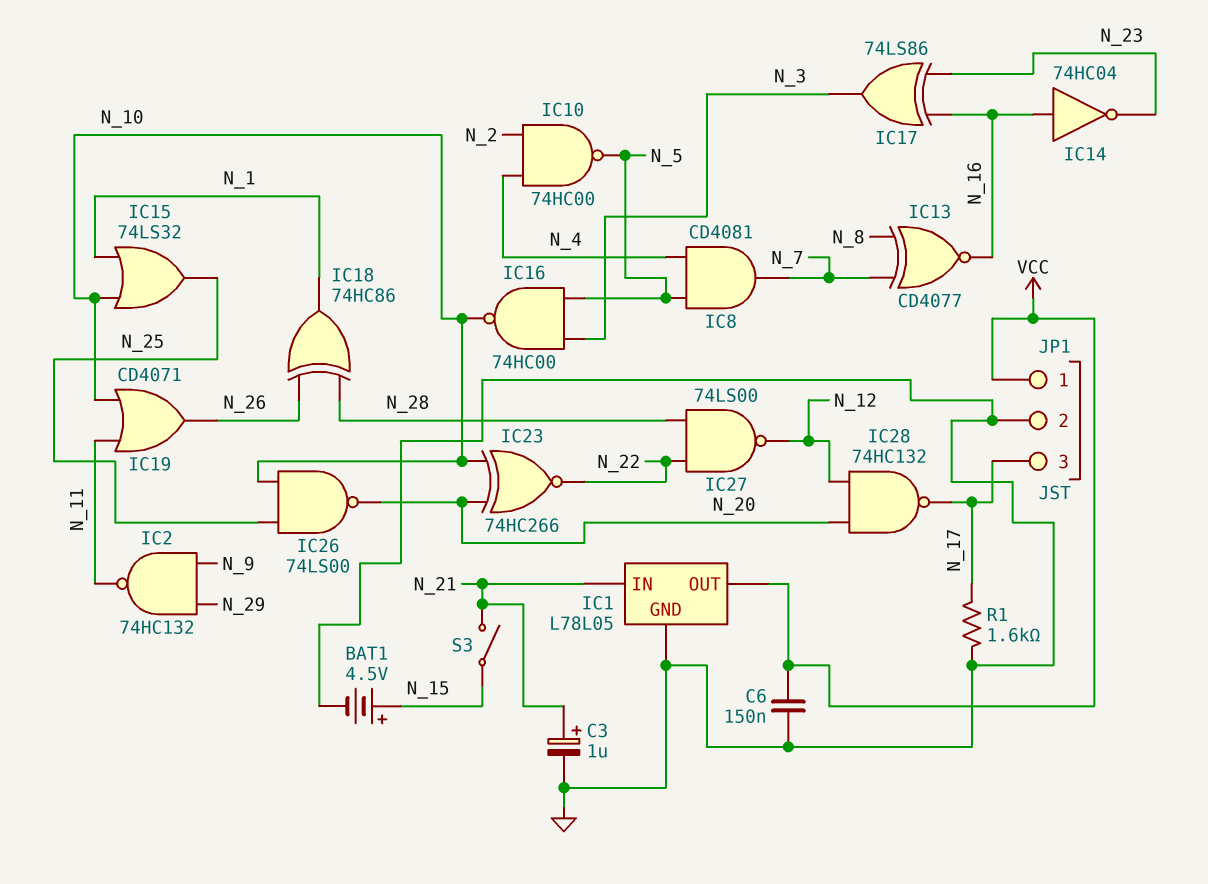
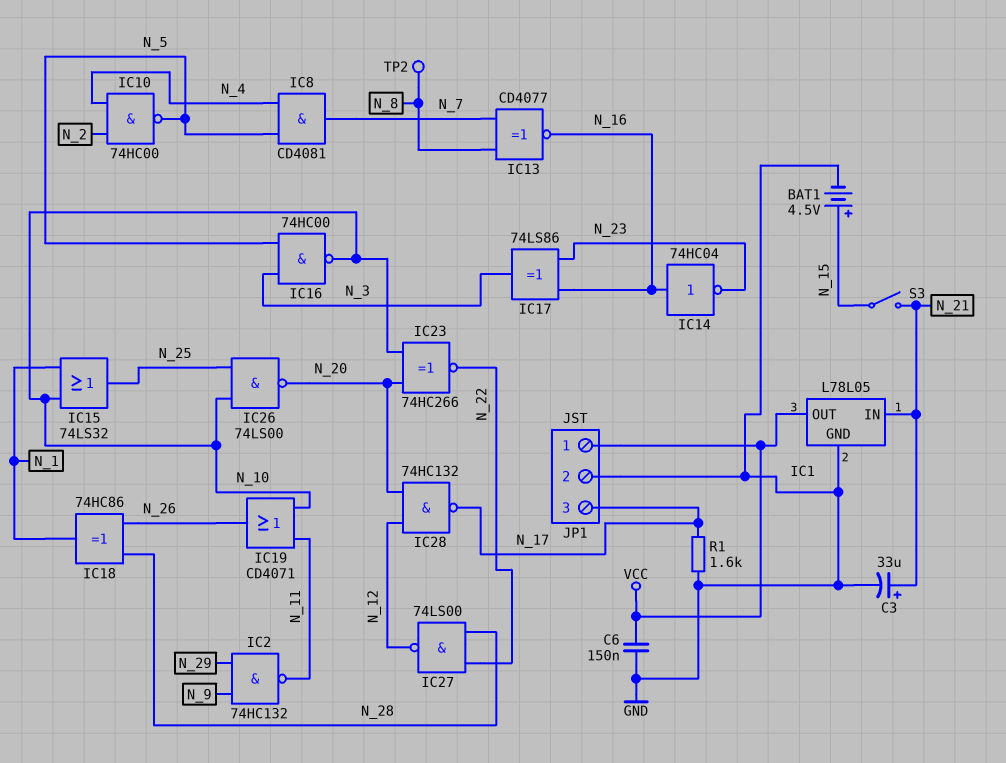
C3: 1uF (plus N_21, minus GND) -> 33uF (plus N_21, minus GND)
TP2: none -> test point (N_8)

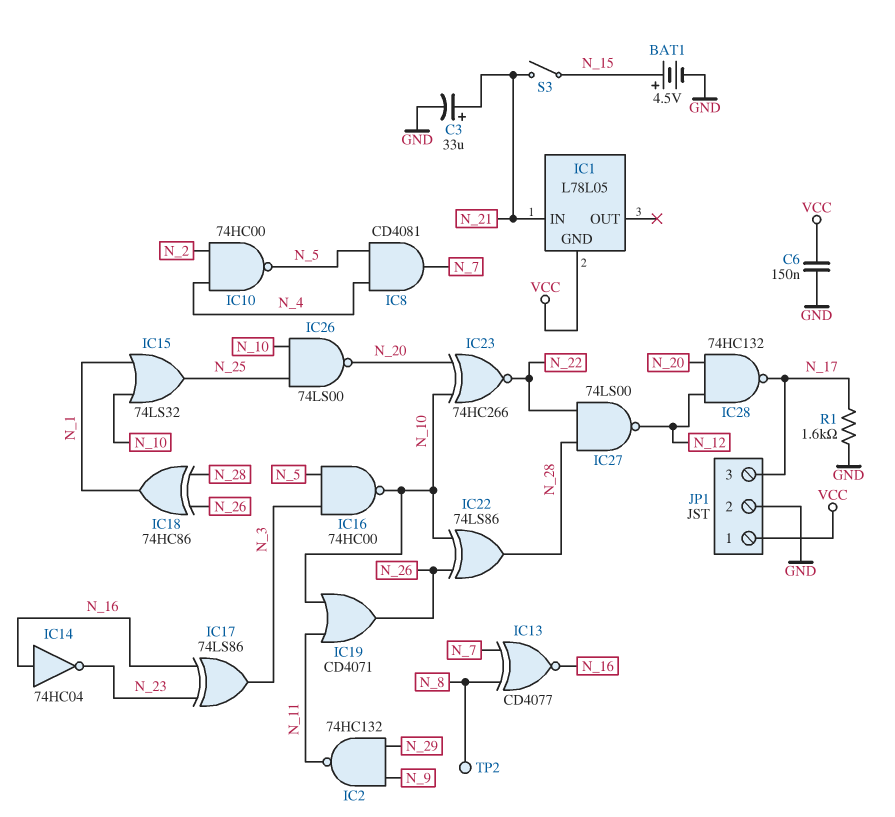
IC1 pin GND: GND -> VCC
IC1 pin OUT: VCC -> none
IC22: none -> XOR 74LS86 (in N_10, in N_26, out N_28)

